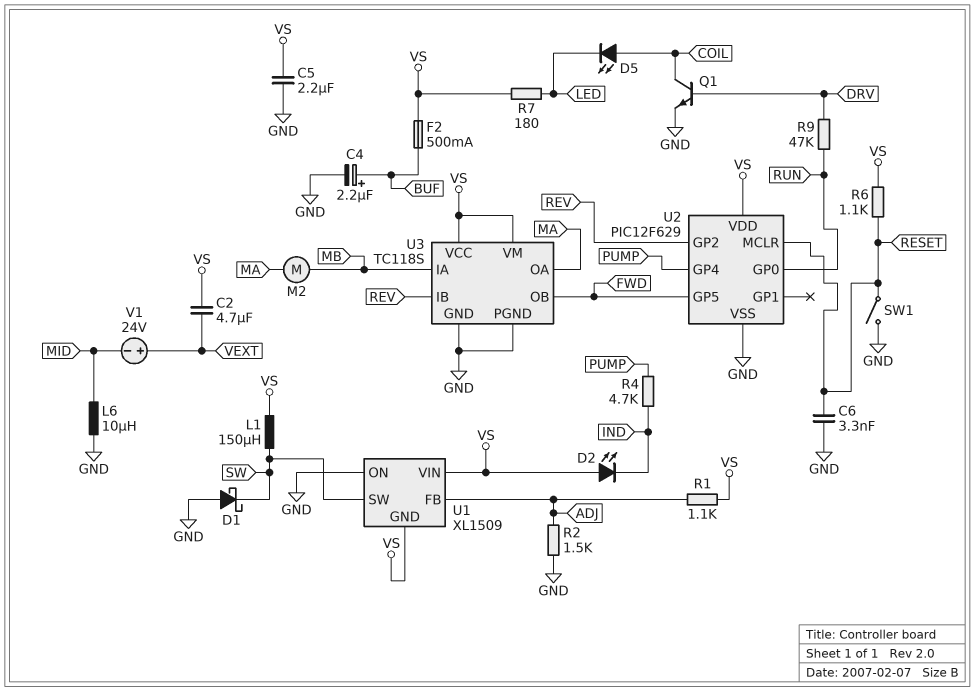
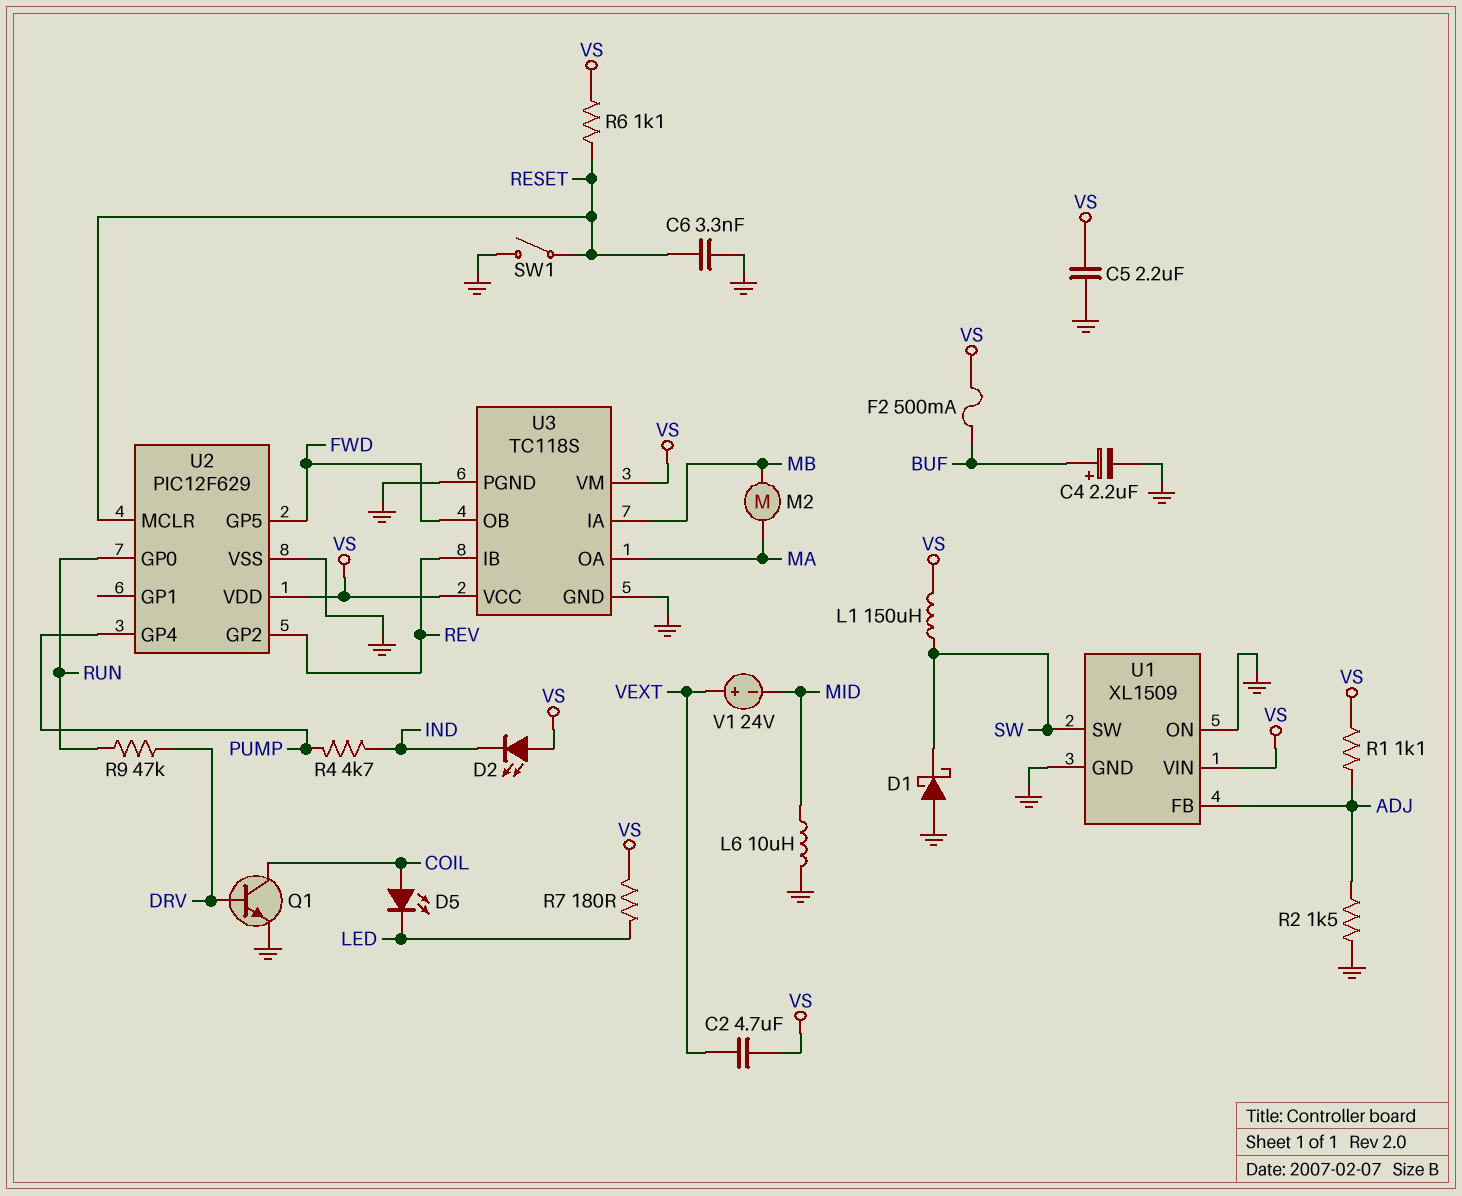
U1 pin GND: VS -> GND

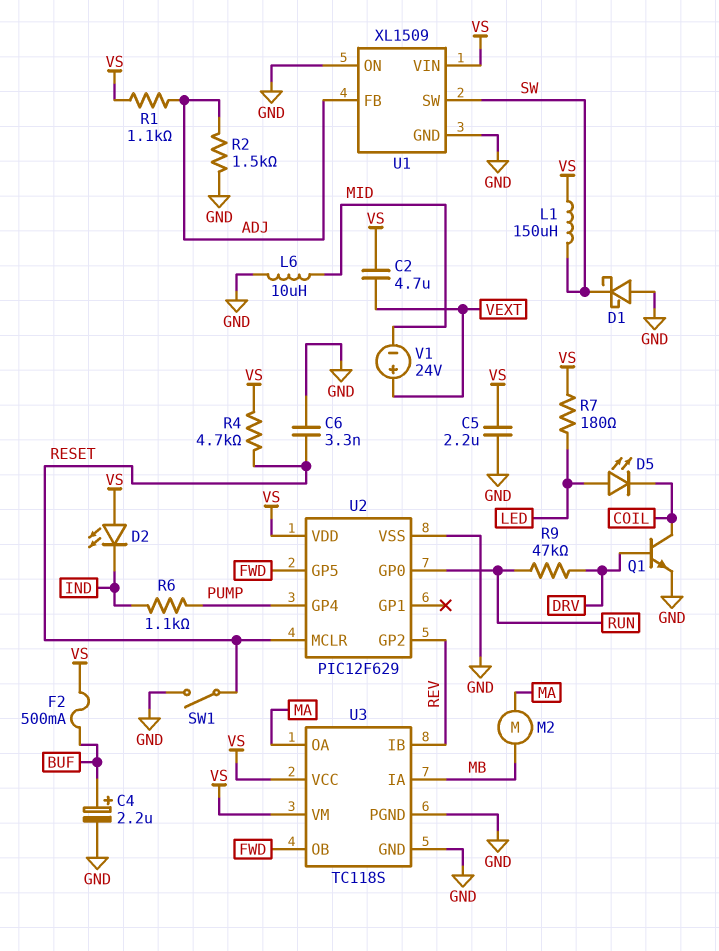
D5: LED (A COIL, K LED) -> LED (A LED, K COIL)
R4: 4.7k (IND, PUMP) -> 4.7k (RESET, VS)
R6: 1.1k (RESET, VS) -> 1.1k (IND, PUMP)

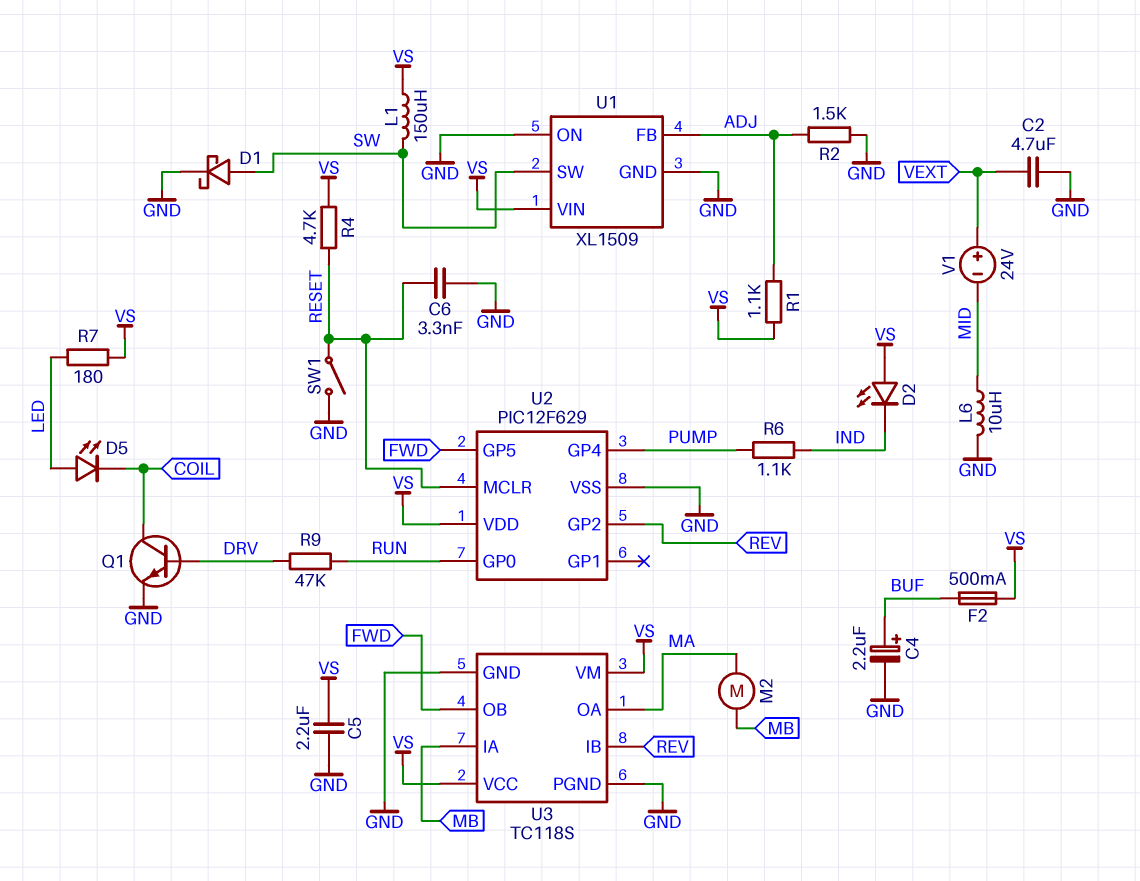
C2: 4.7uF (VEXT, VS) -> 4.7uF (GND, VEXT)
D1: schottky (A GND, K SW) -> schottky (A SW, K GND)

